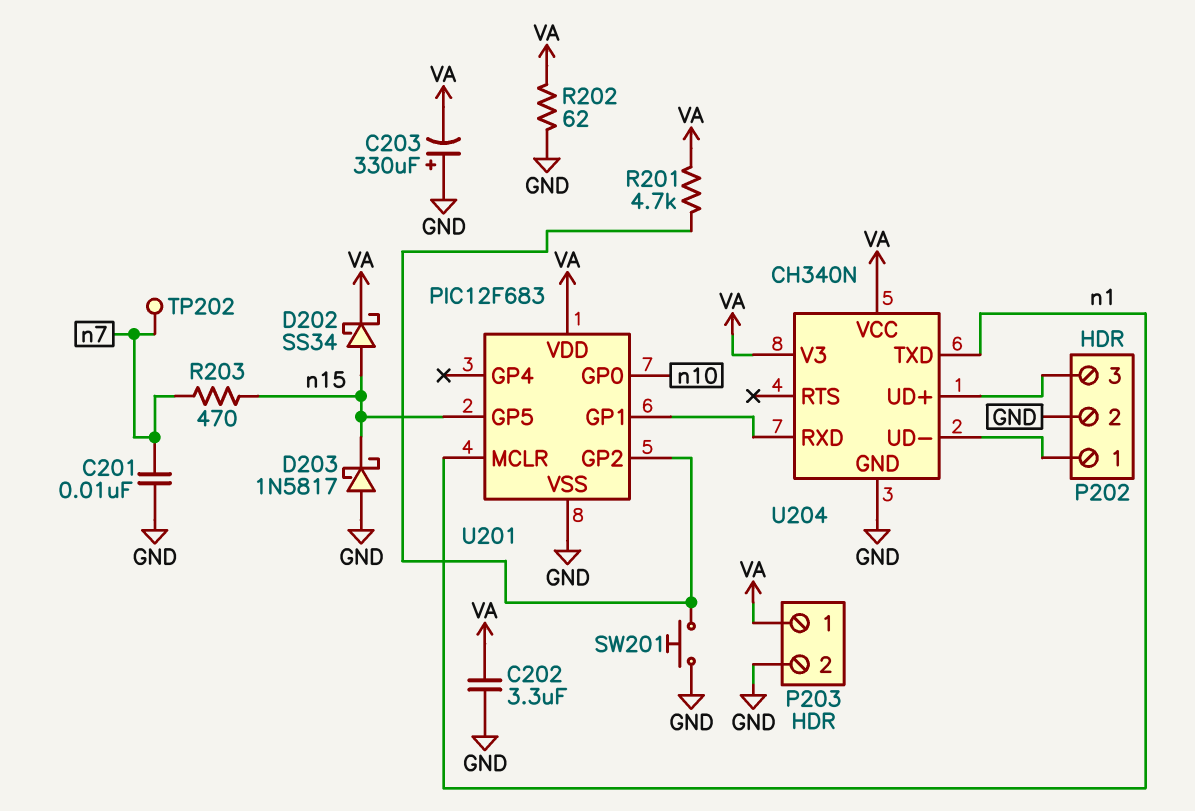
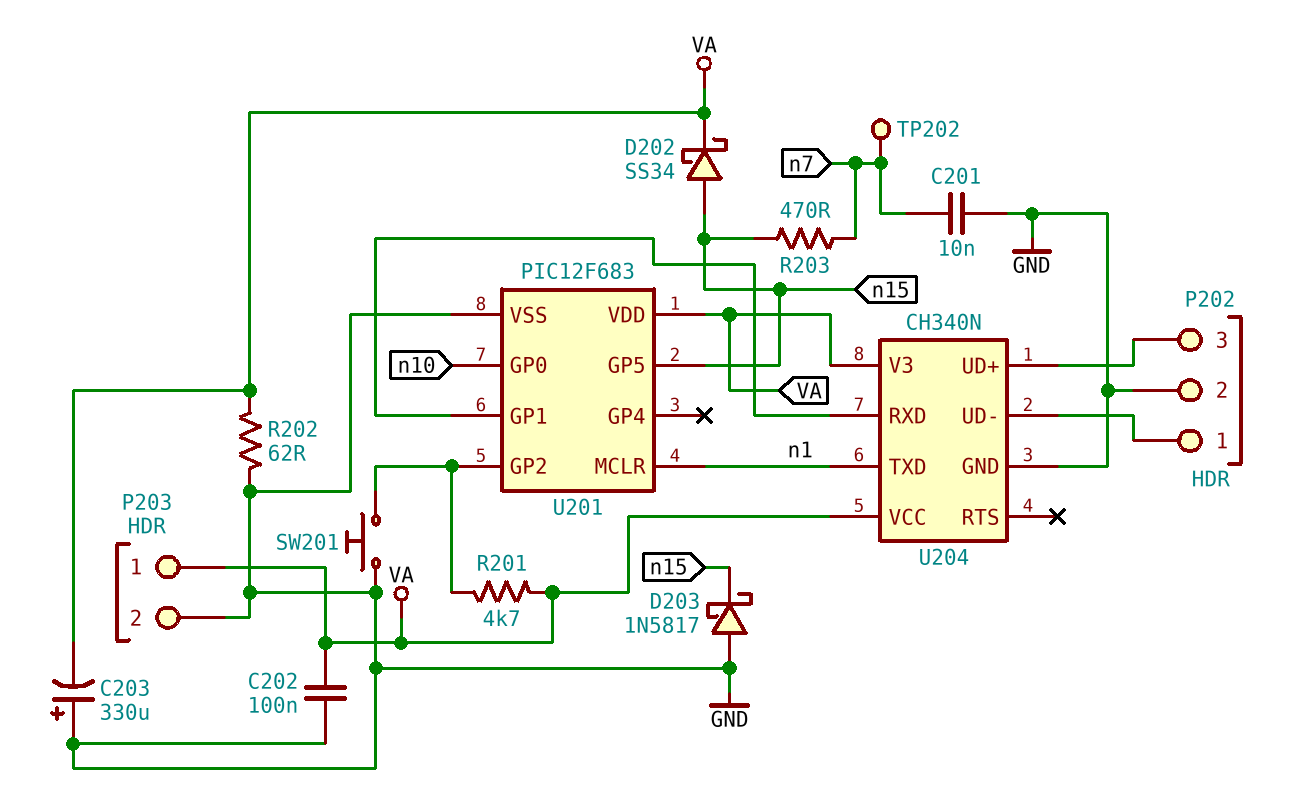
C202: 3.3uF (GND, VA) -> 100nF (GND, VA)

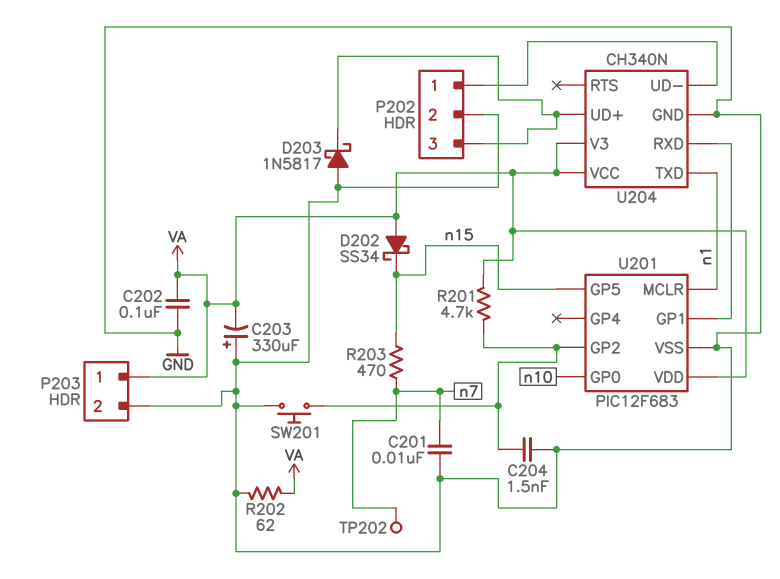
C204: none -> 1.5nF (GND, U201/GP2)
D202: schottky SS34 (A n15, K VA) -> schottky SS34 (A VA, K n15)
D203: schottky 1N5817 (A GND, K n15) -> schottky 1N5817 (A GND, K P202/3)

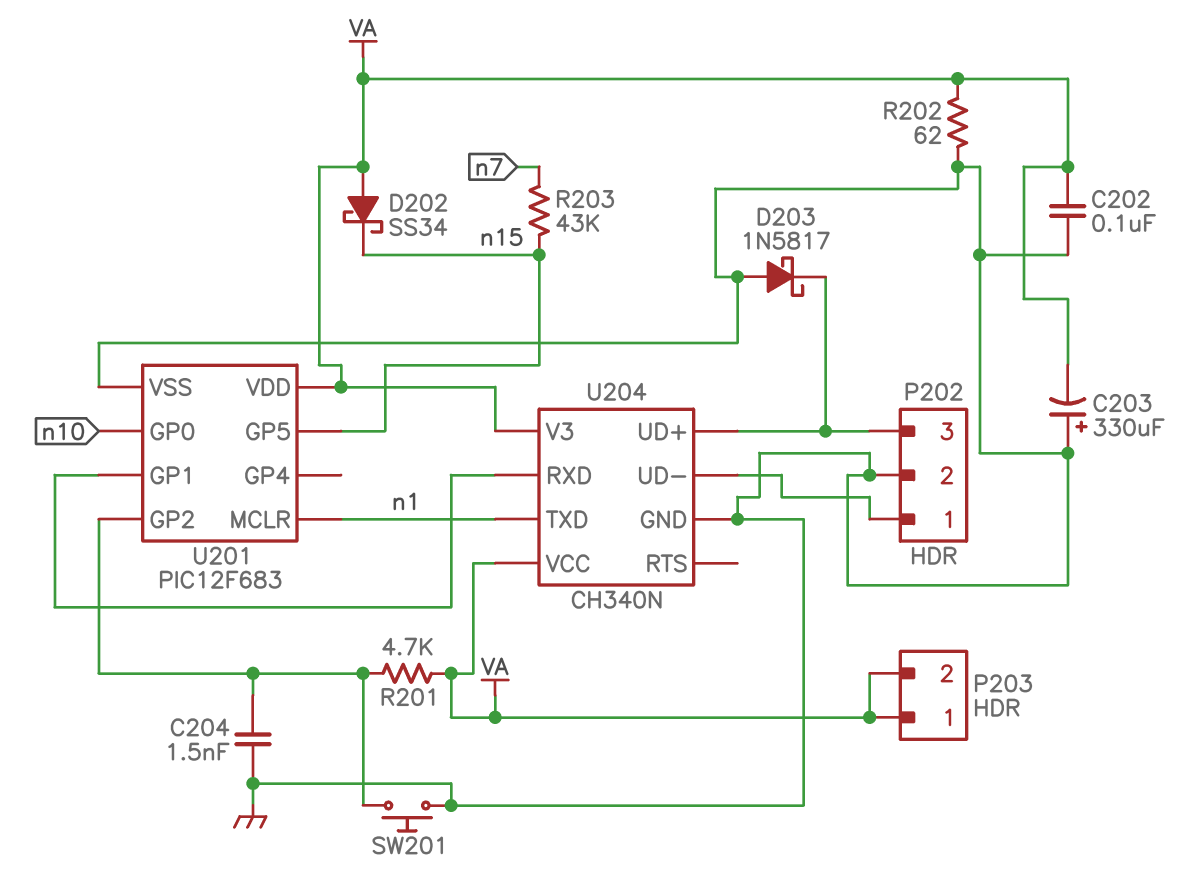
C201: 10nF (GND, n7) -> none
P203 pin 2: GND -> VA
R203: 470 (n7, n15) -> 43k (n7, n15)
TP202: test point (n7) -> none

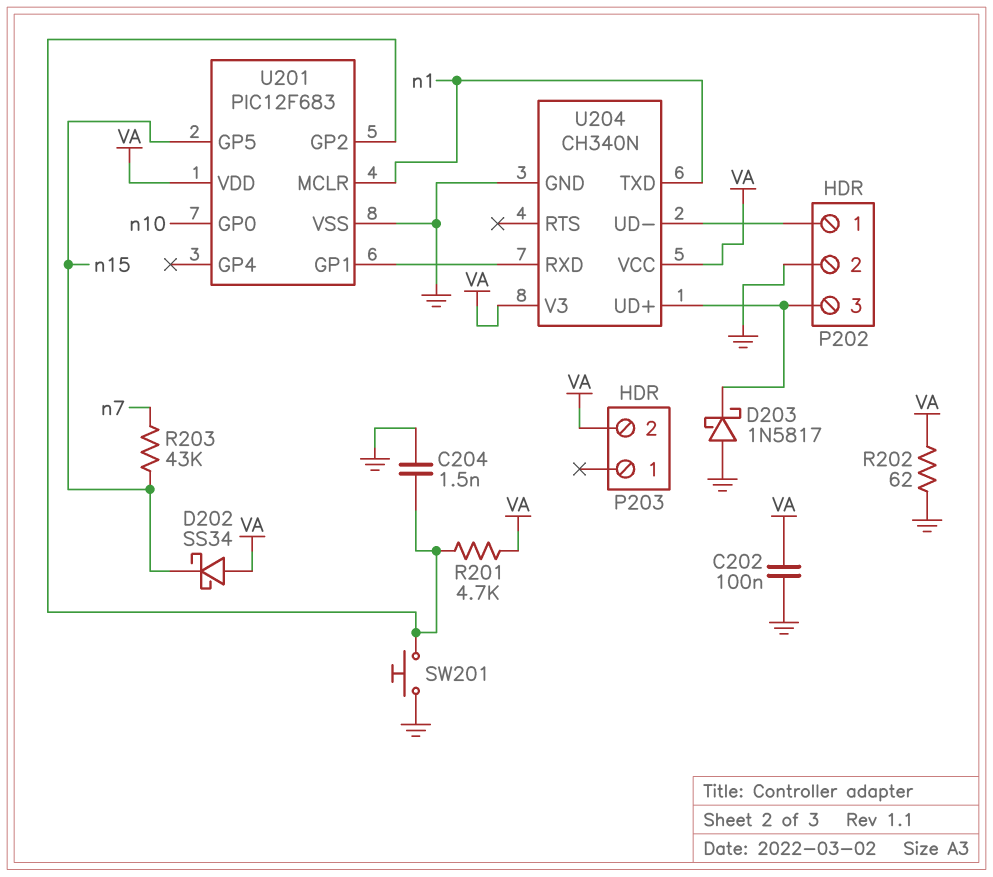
C203: 330uF (plus GND, minus VA) -> none
P203 pin 1: VA -> none

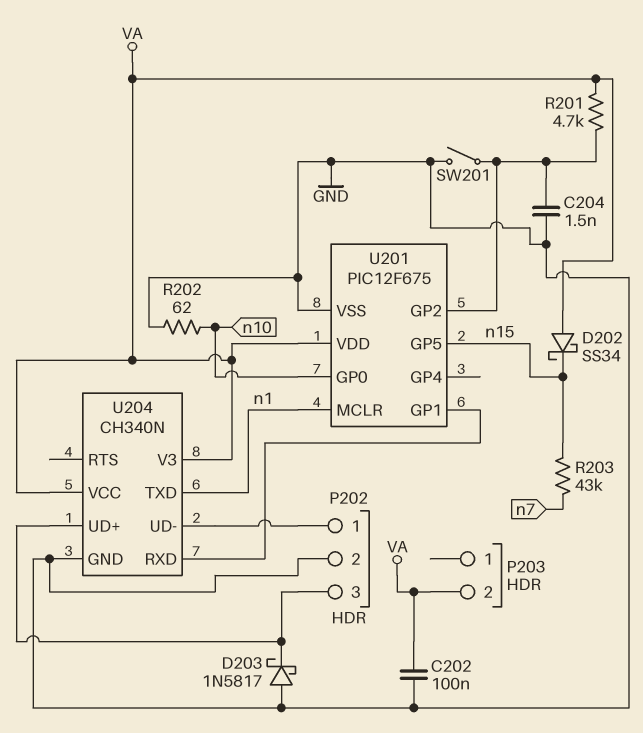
R202: 62 (GND, VA) -> 62 (GND, n10)
SW201: button (GND, U201/GP2) -> switch (GND, U201/GP2)
U201: PIC12F683 -> PIC12F675

